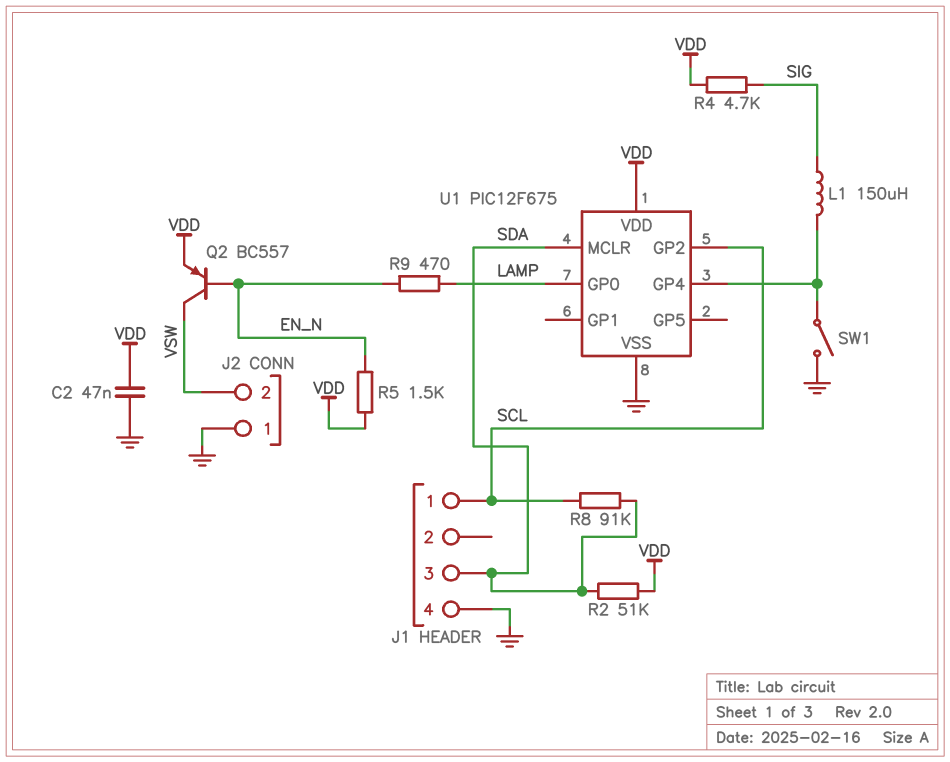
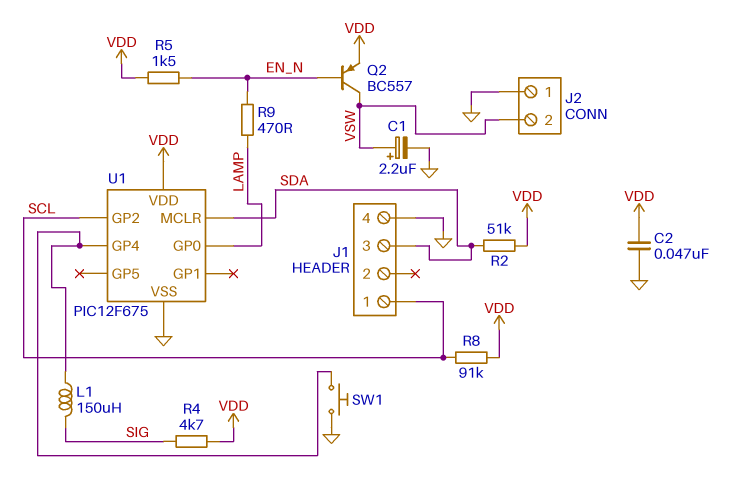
C1: none -> 2.2uF (plus VSW, minus GND)
R8: 91k (SCL, SDA) -> 91k (SCL, VDD)
SW1: switch (GND, U1/GP4) -> button (GND, U1/GP4)

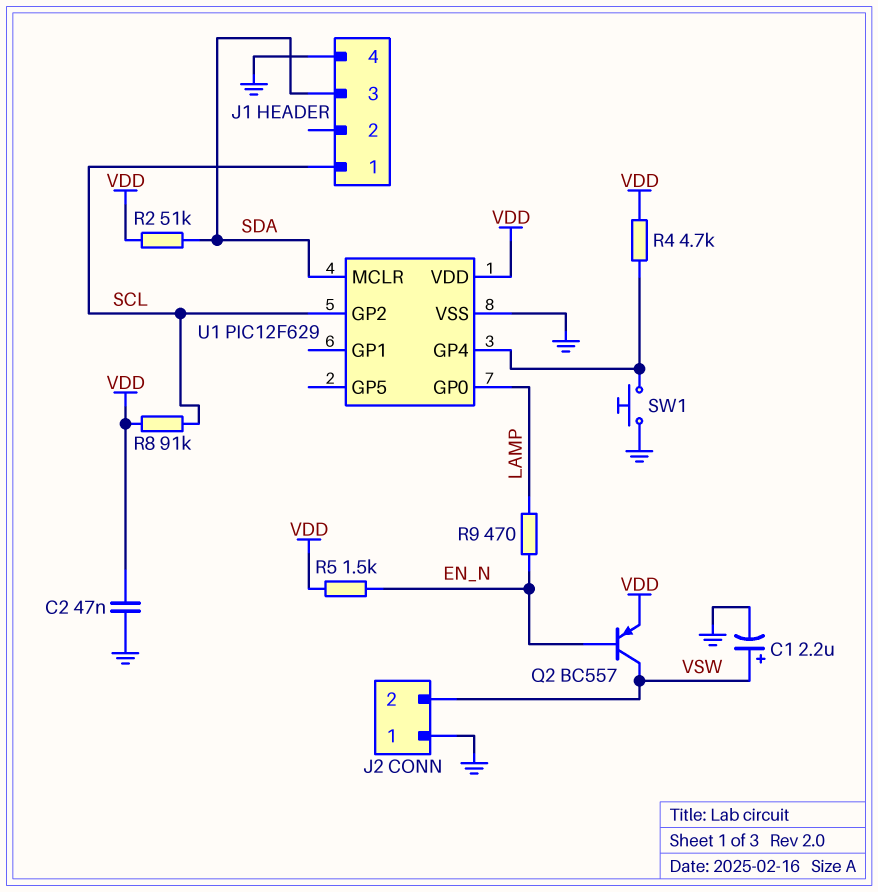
L1: 150uH (SIG, U1/GP4) -> none
R4: 4.7k (SIG, VDD) -> 4.7k (U1/GP4, VDD)
U1: PIC12F675 -> PIC12F629

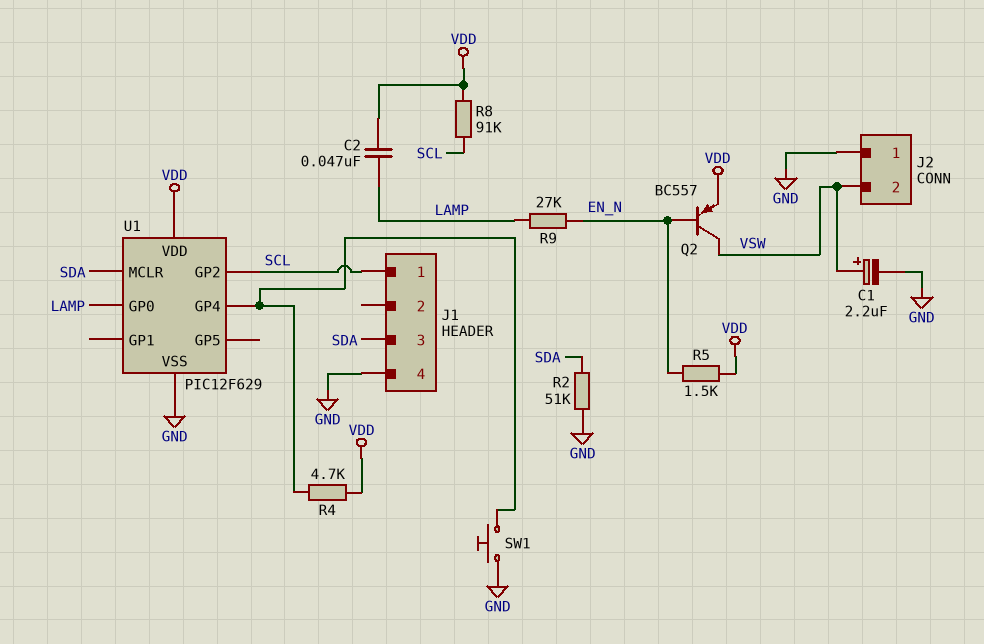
C2: 47nF (GND, VDD) -> 47nF (LAMP, VDD)
R2: 51k (SDA, VDD) -> 51k (GND, SDA)
R9: 470 (EN_N, LAMP) -> 27k (EN_N, LAMP)

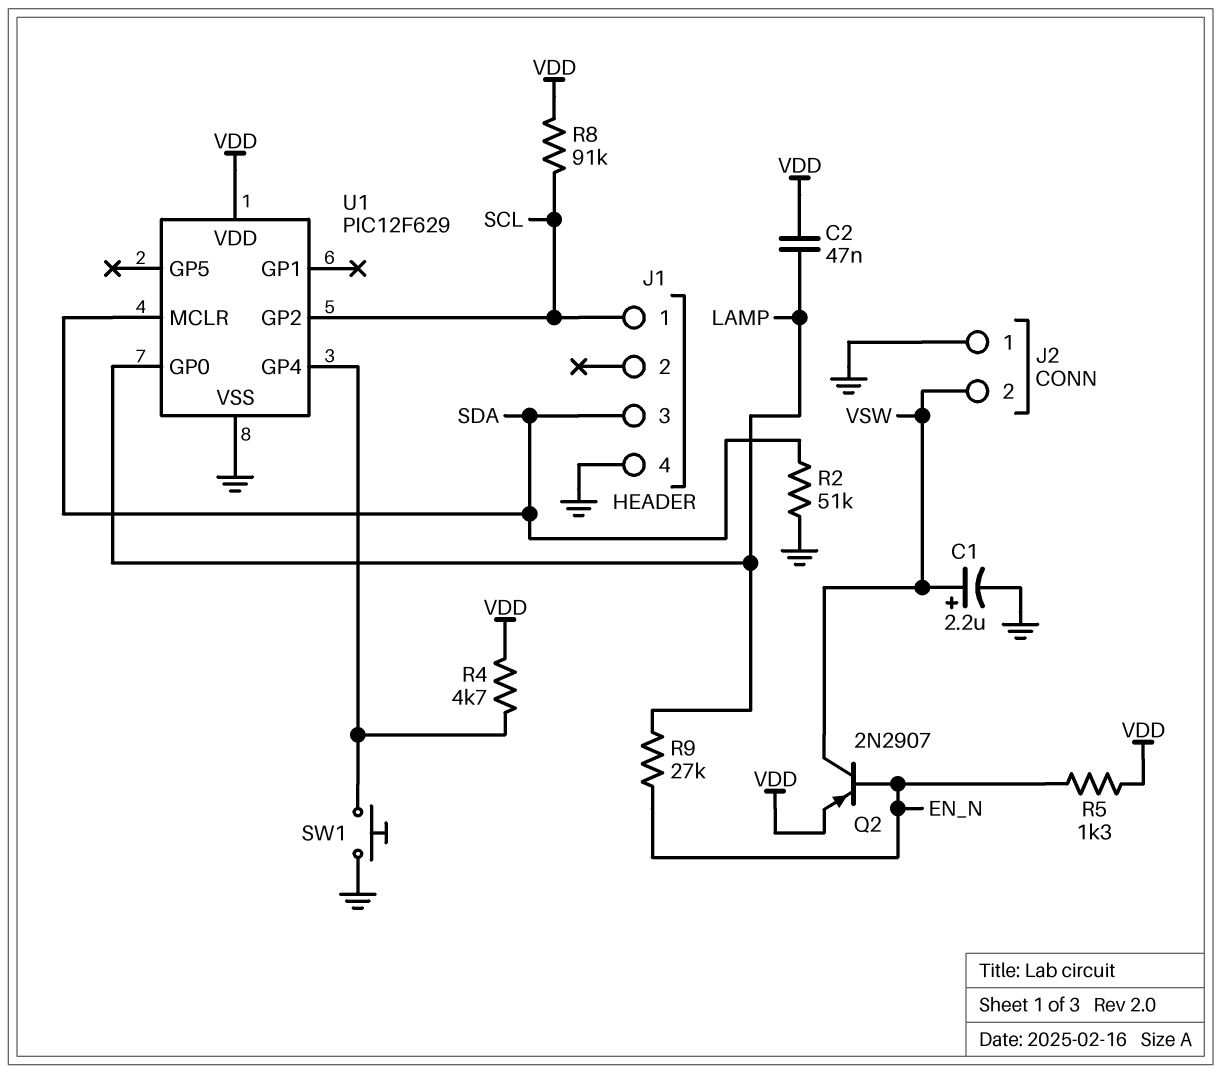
Q2: PNP BC557 (B EN_N, C VSW, E VDD) -> PNP 2N2907 (B EN_N, C VSW, E VDD)
R5: 1.5k (EN_N, VDD) -> 1.3k (EN_N, VDD)

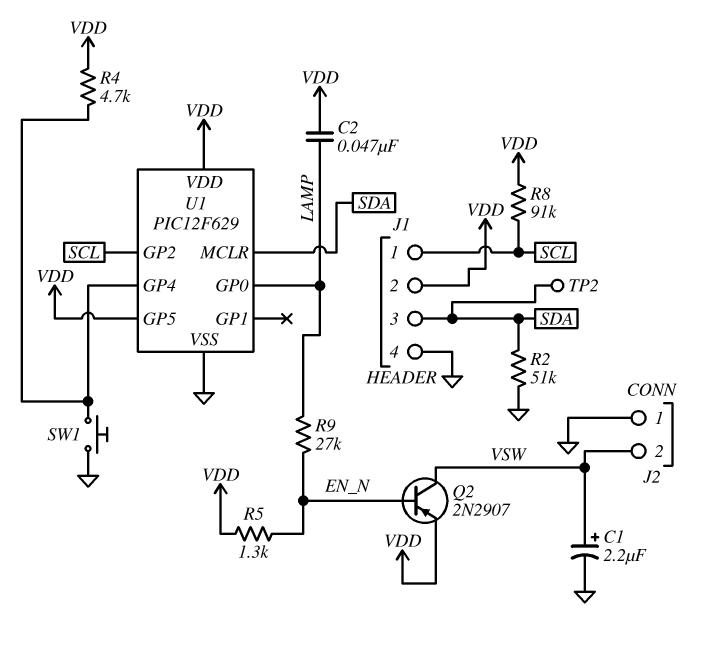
J1 pin 2: none -> VDD
TP2: none -> test point (SDA)
U1 pin GP5: none -> VDD

